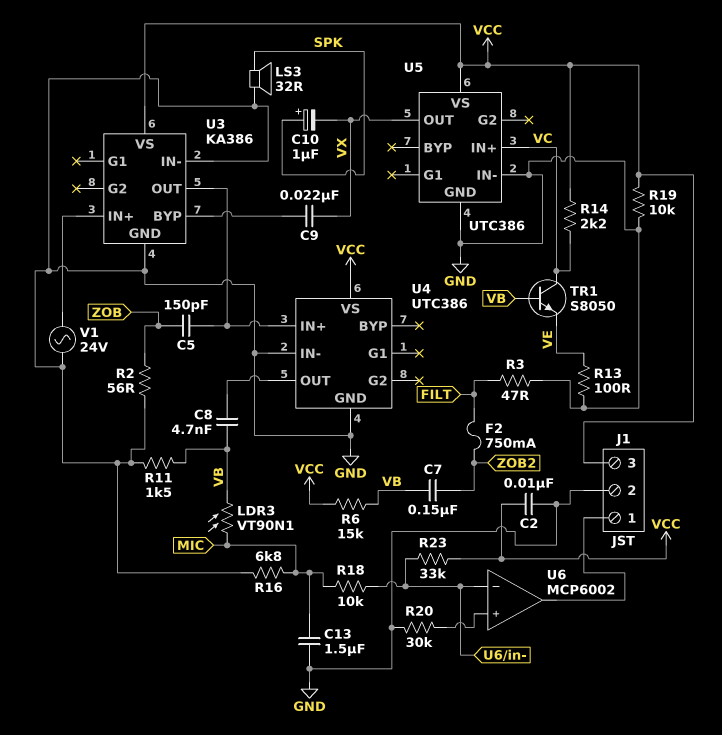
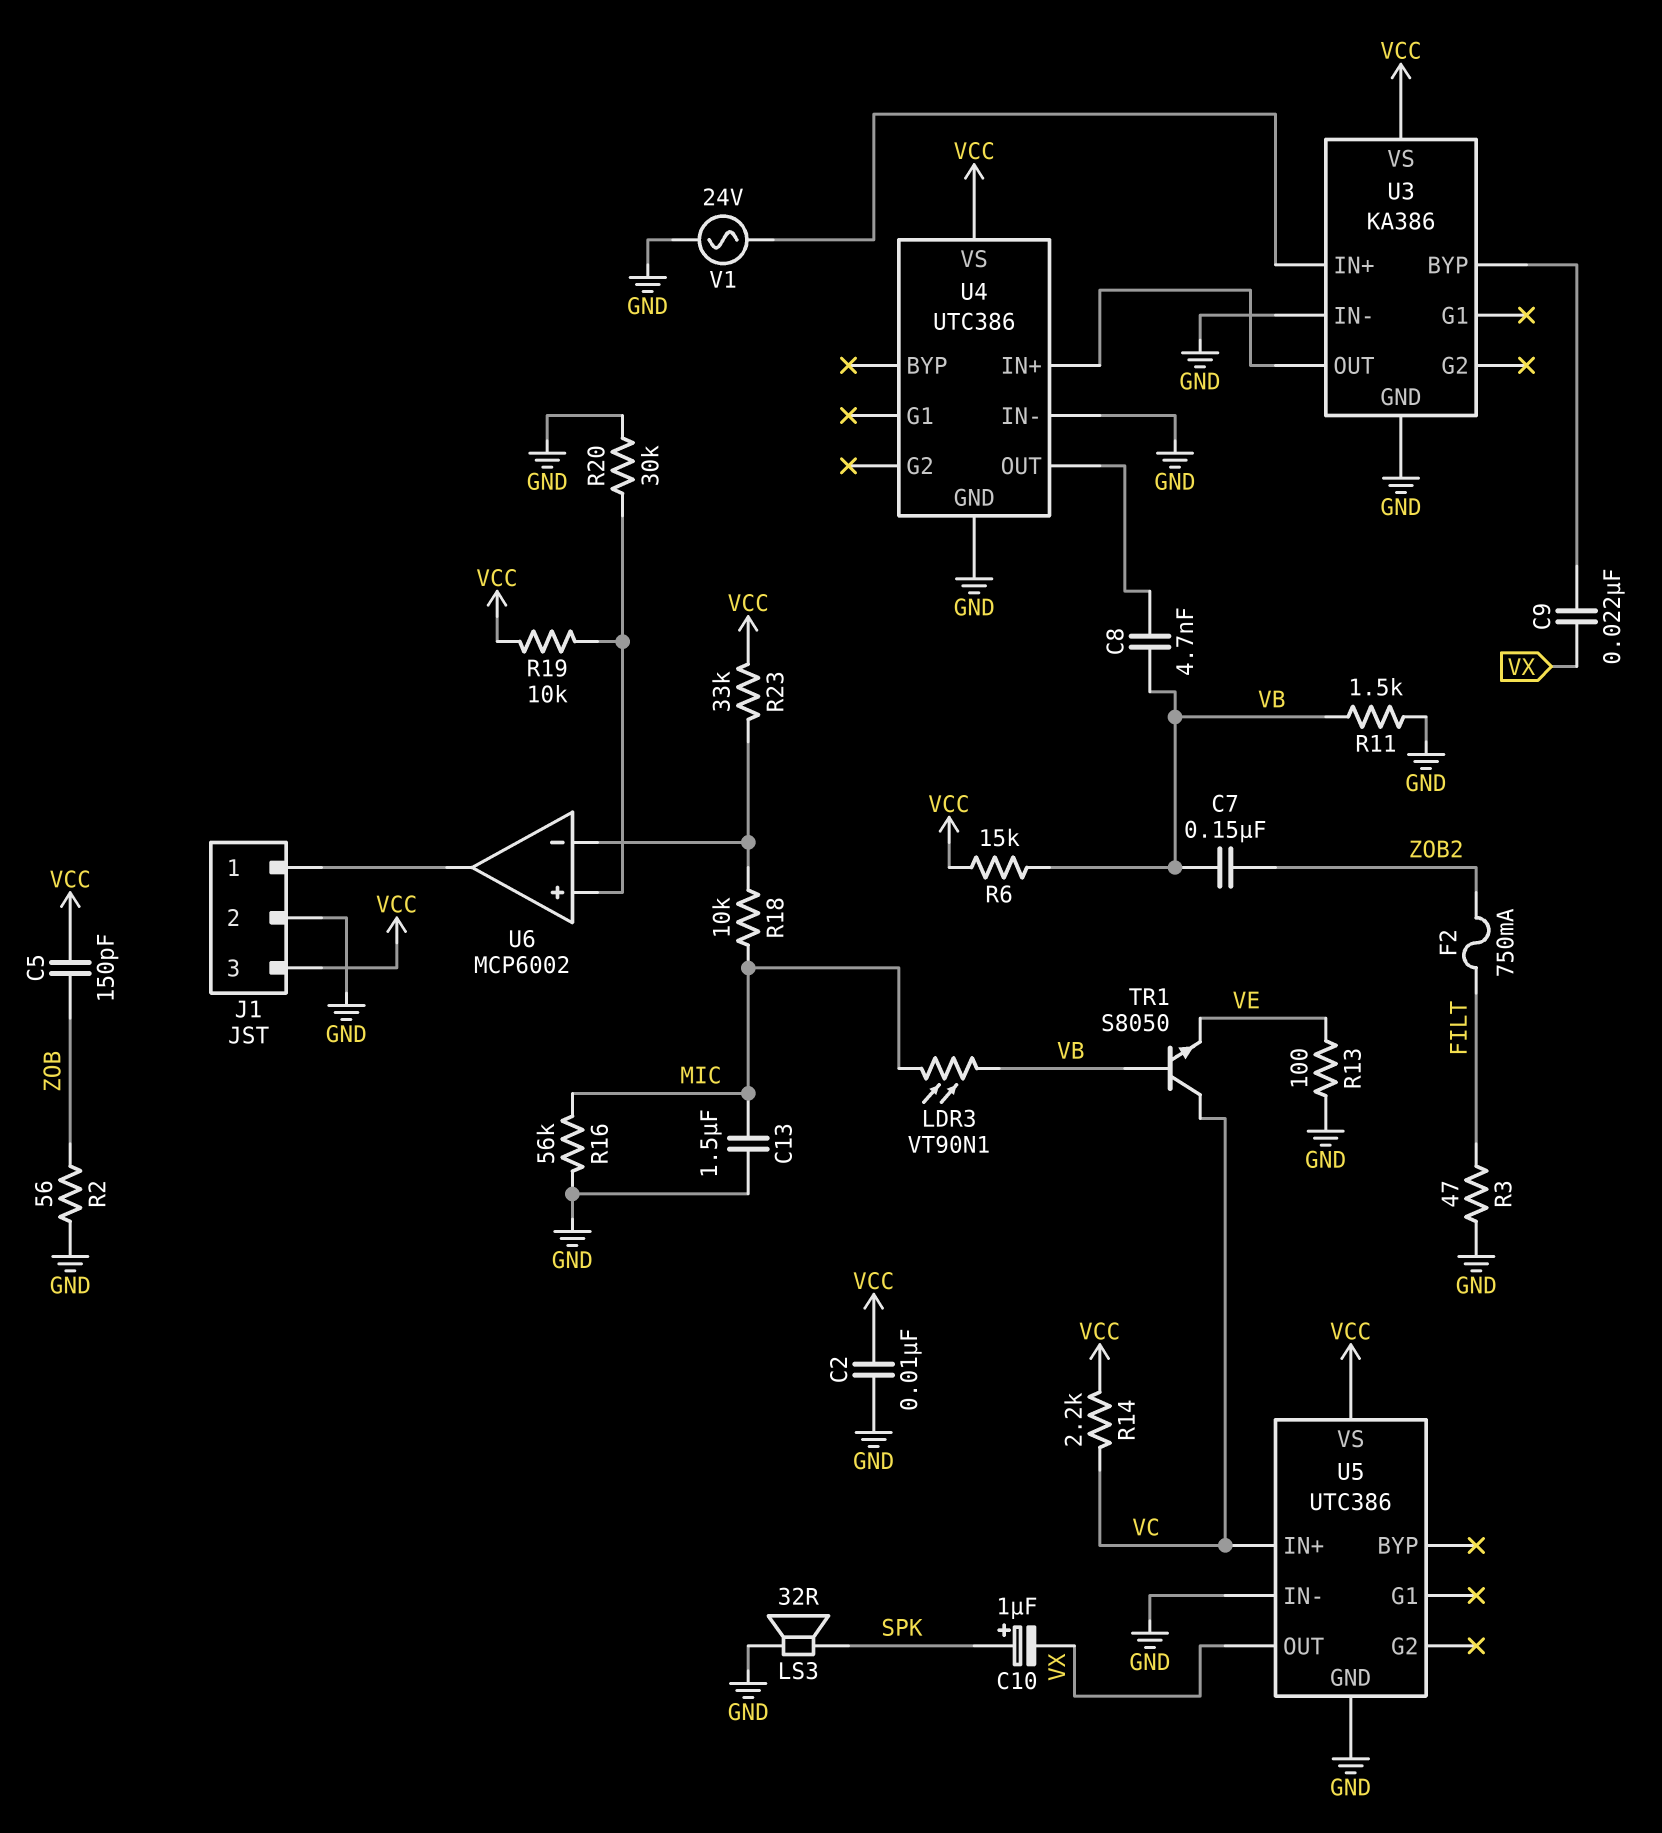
C5: 150pF (U3/OUT, ZOB) -> 150pF (VCC, ZOB)
R16: 6.8k (GND, MIC) -> 56k (GND, MIC)
R19: 10k (GND, VCC) -> 10k (U6/in+, VCC)

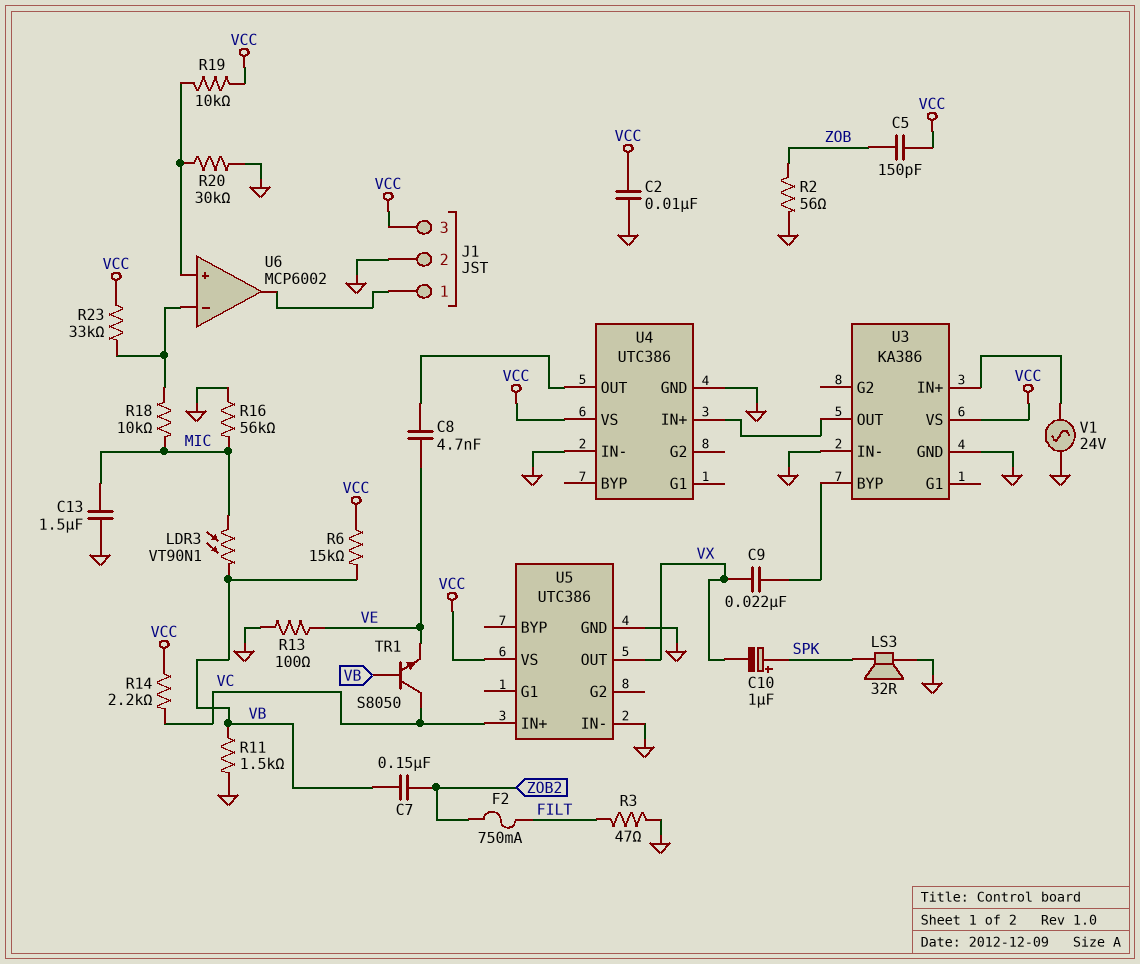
C8: 4.7nF (U4/OUT, VB) -> 4.7nF (U4/OUT, VE)

